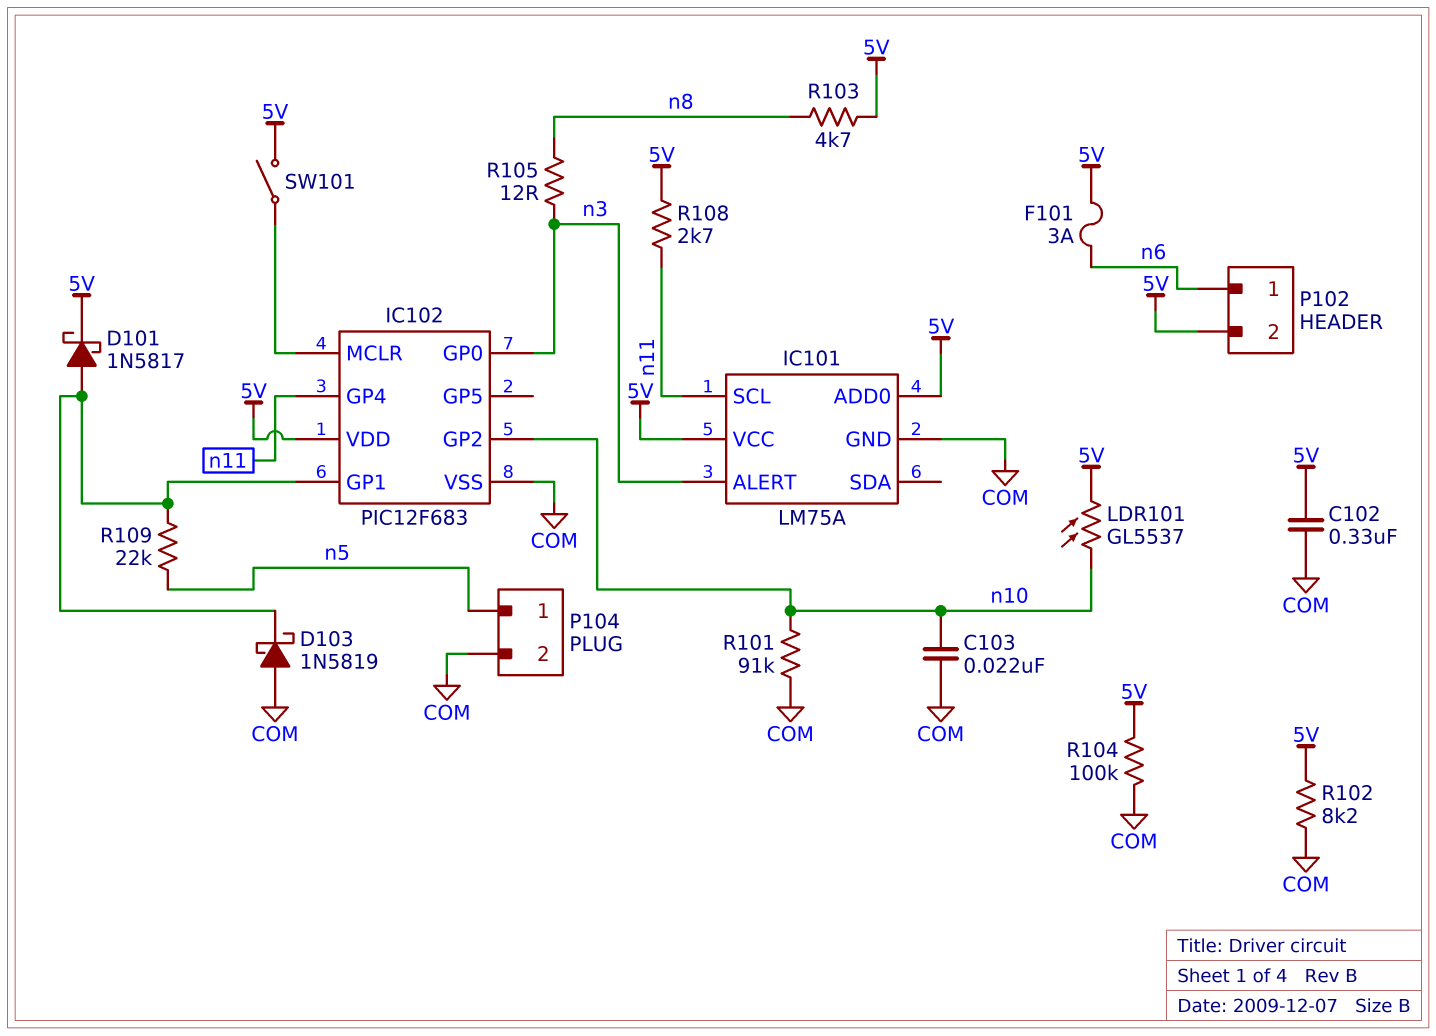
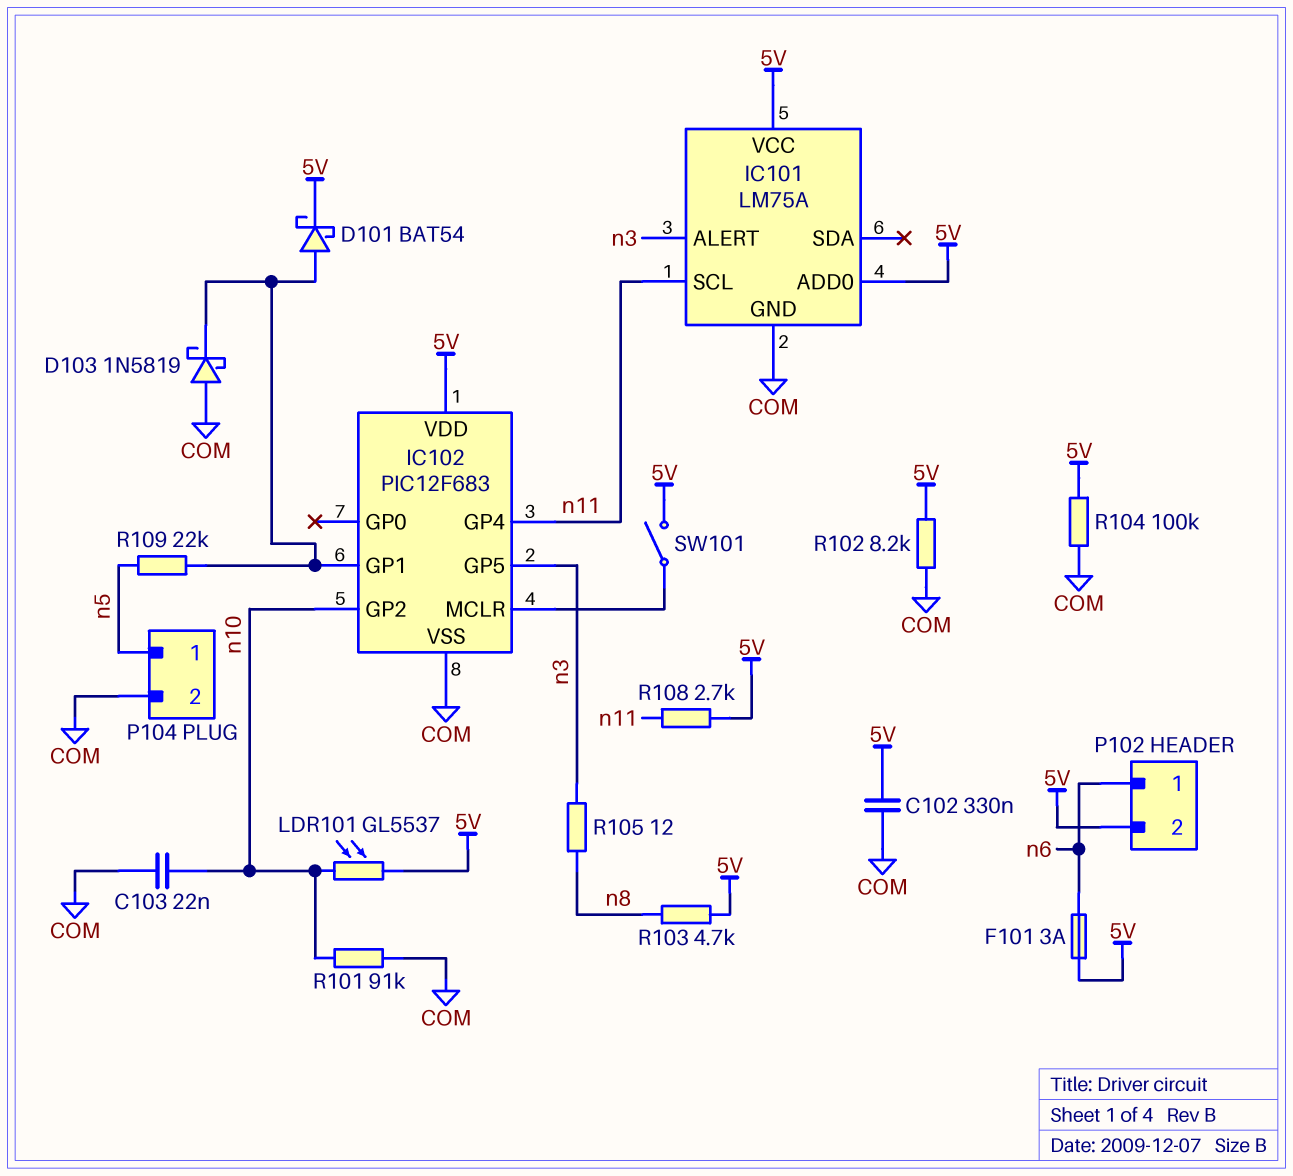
D101: schottky 1N5817 (A IC102/GP1, K 5V) -> schottky BAT54 (A IC102/GP1, K 5V)
IC102 pin GP0: n3 -> none
IC102 pin GP5: none -> n3

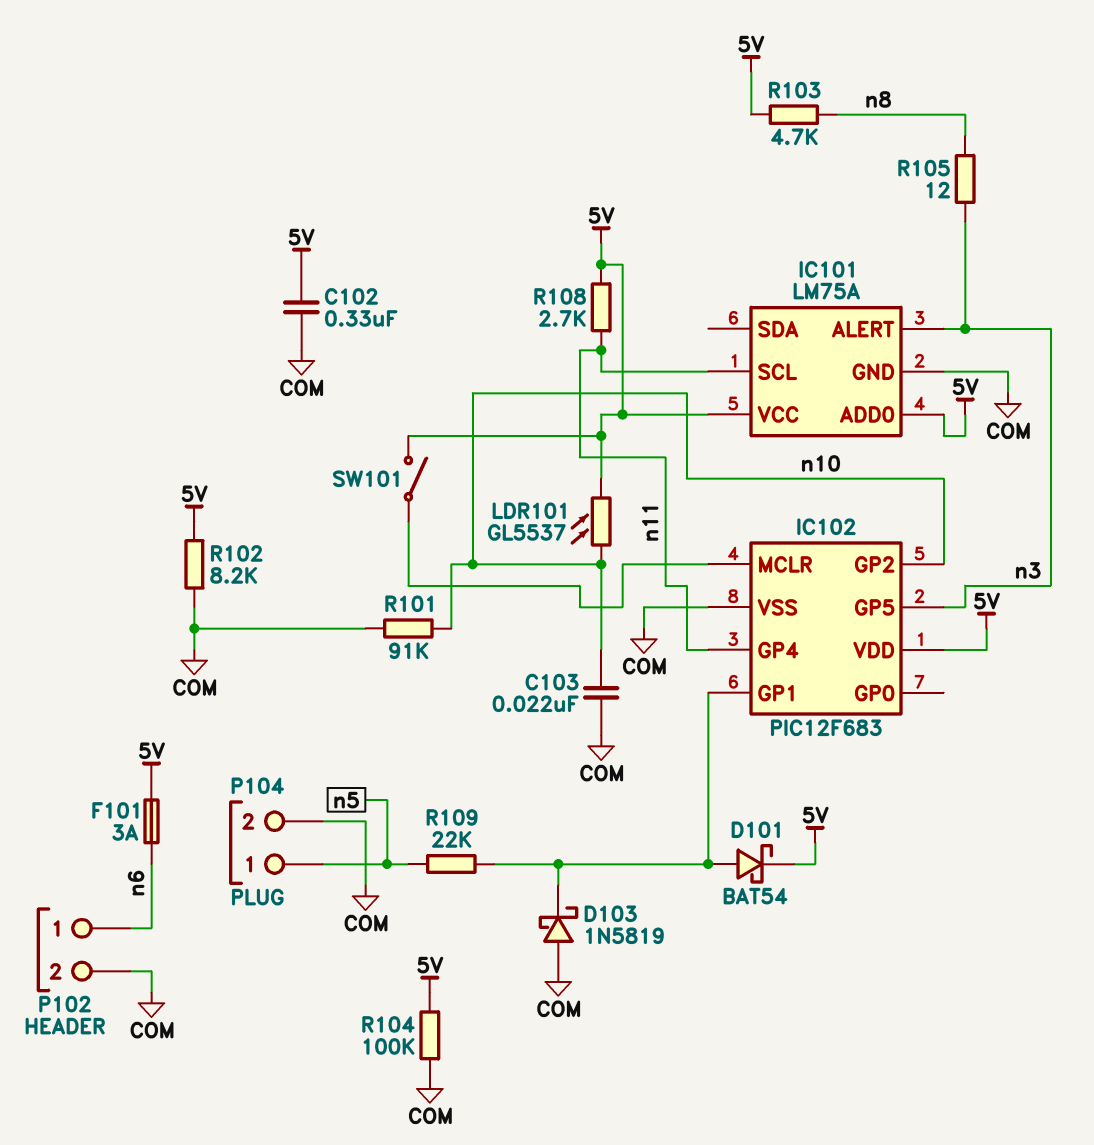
P102 pin 2: 5V -> COM

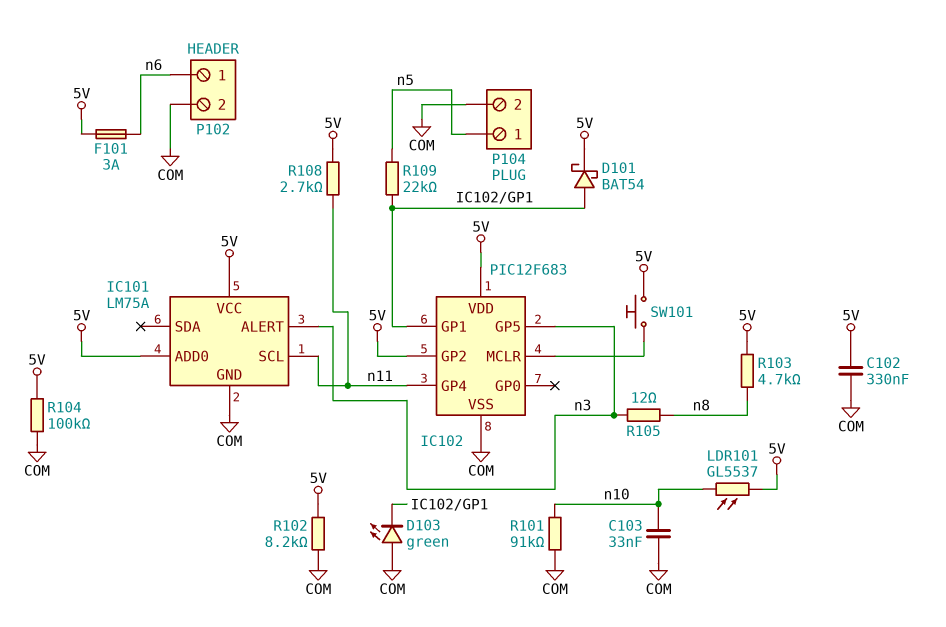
C103: 22nF (COM, n10) -> 33nF (COM, n10)
D103: schottky 1N5819 (A COM, K IC102/GP1) -> LED green (A COM, K IC102/GP1)
IC102 pin GP2: n10 -> 5V
SW101: switch (5V, IC102/MCLR) -> button (5V, IC102/MCLR)

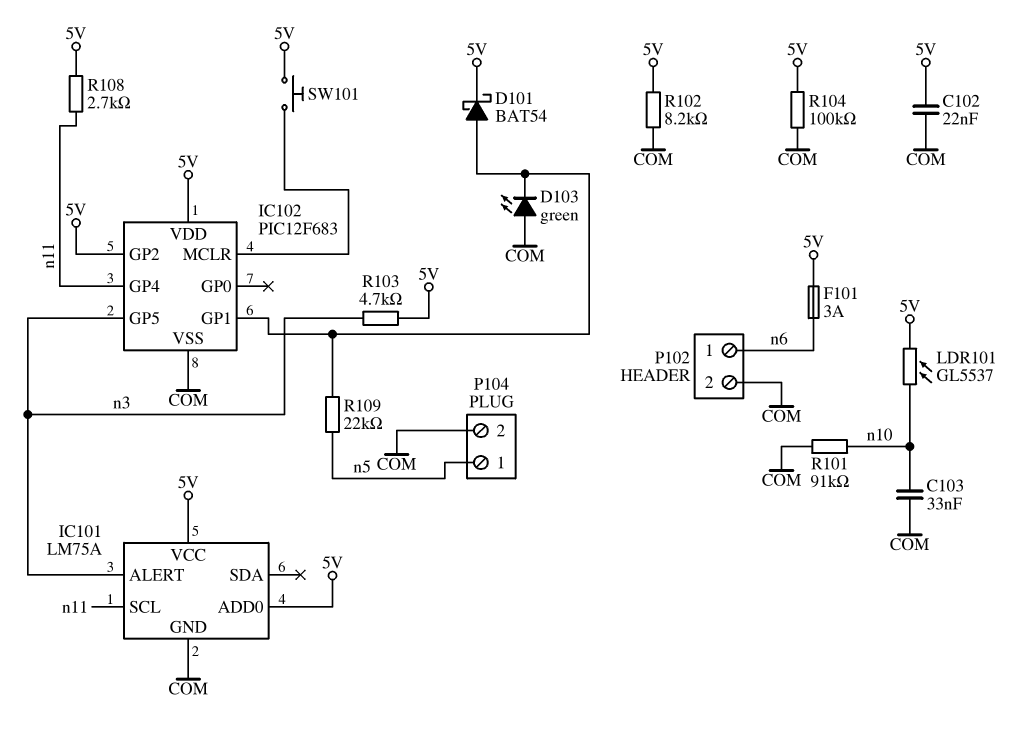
C102: 330nF (5V, COM) -> 22nF (5V, COM)
R103: 4.7k (5V, n8) -> 4.7k (5V, n3)
R105: 12 (n3, n8) -> none

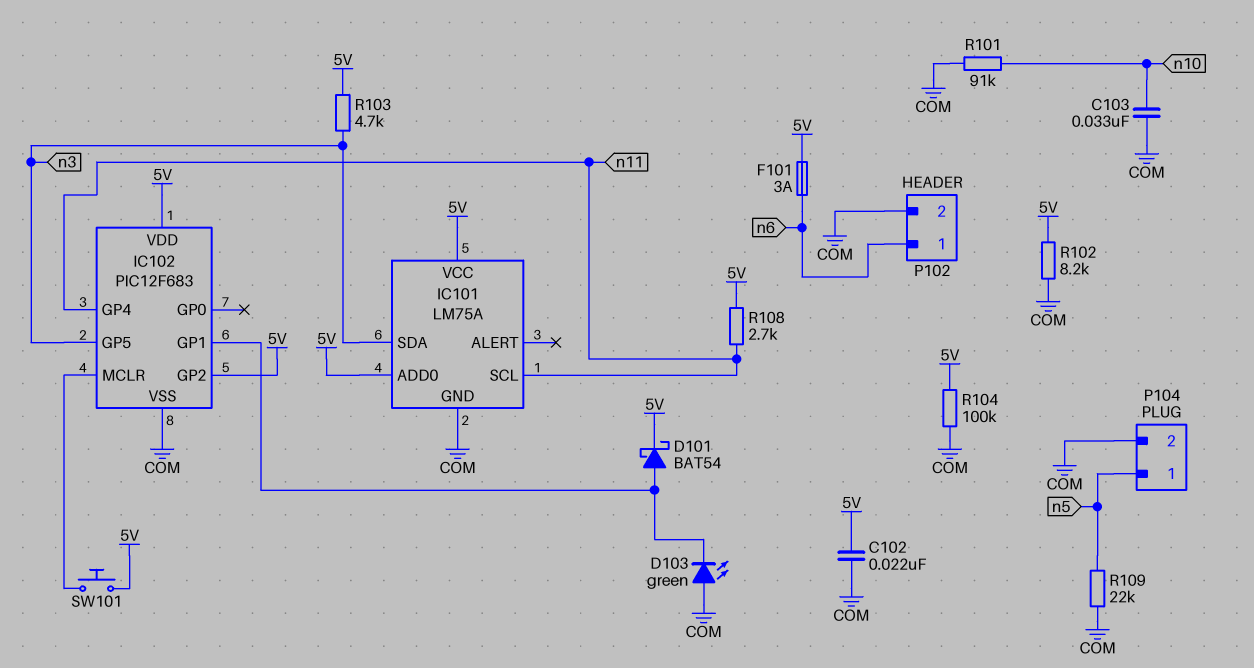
IC101 pin ALERT: n3 -> none
IC101 pin SDA: none -> n3
LDR101: GL5537 (5V, n10) -> none
R109: 22k (IC102/GP1, n5) -> 22k (COM, n5)

